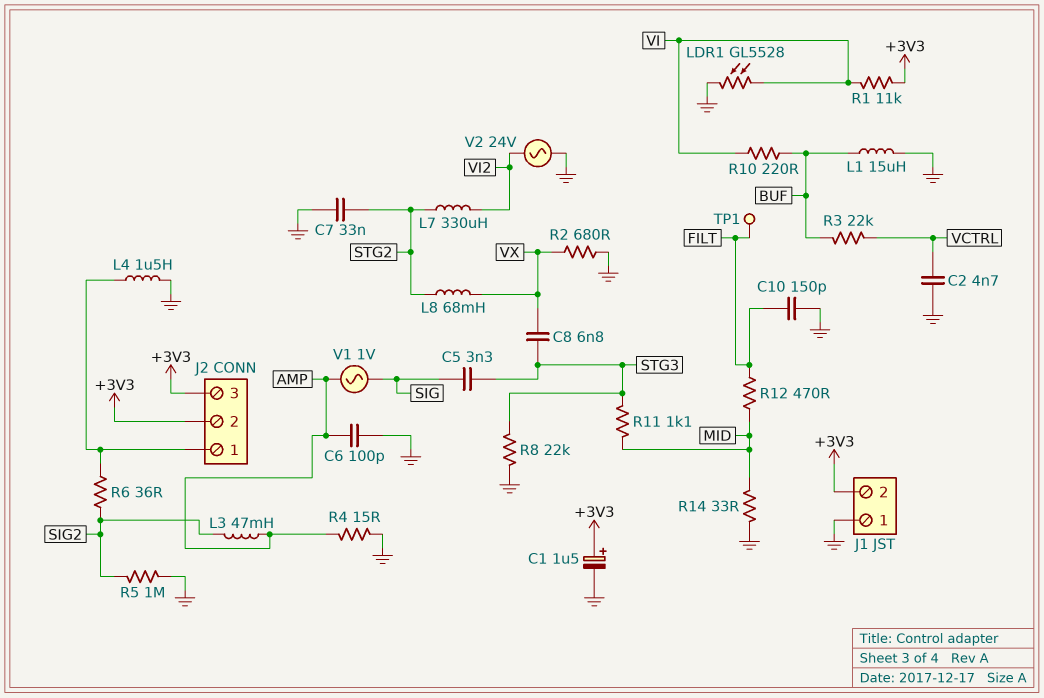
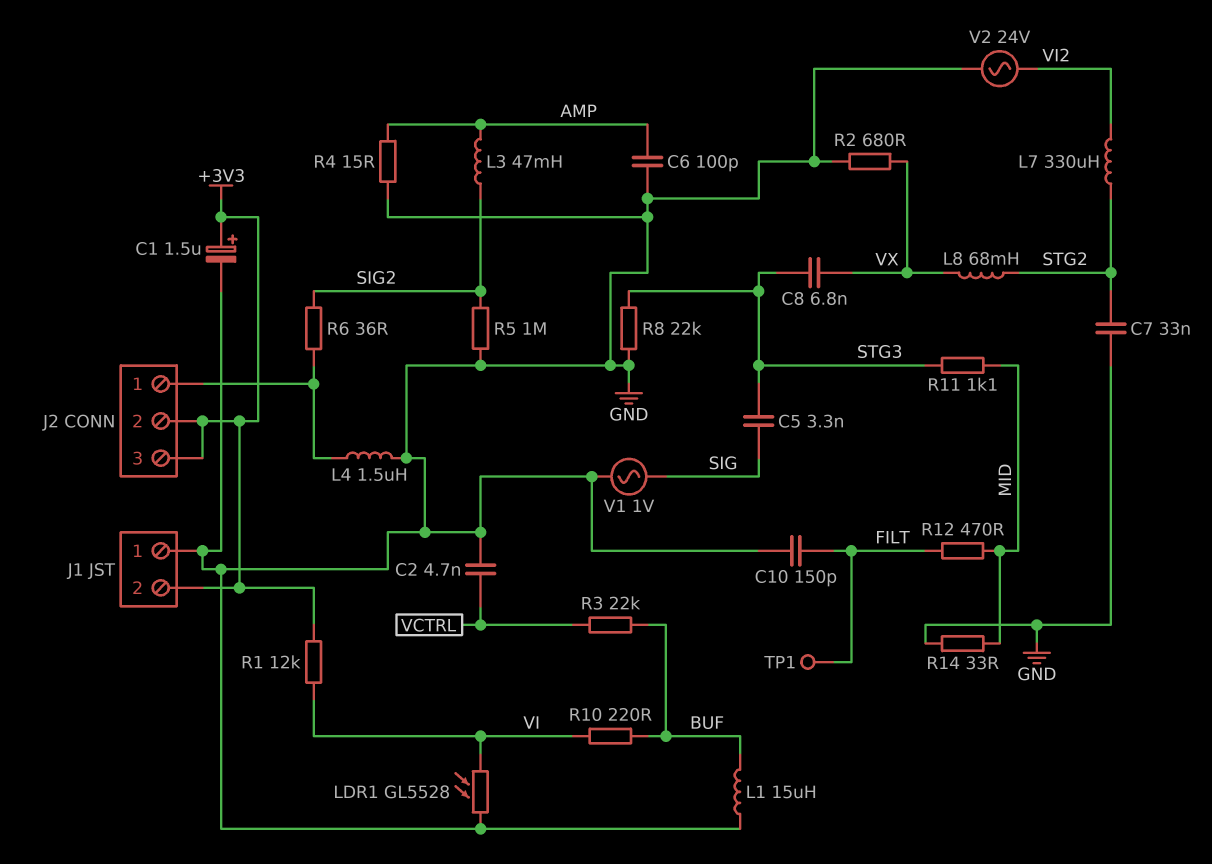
R1: 11k (+3V3, VI) -> 12k (+3V3, VI)
V1: AC 1V (AMP, SIG) -> AC 1V (GND, SIG)

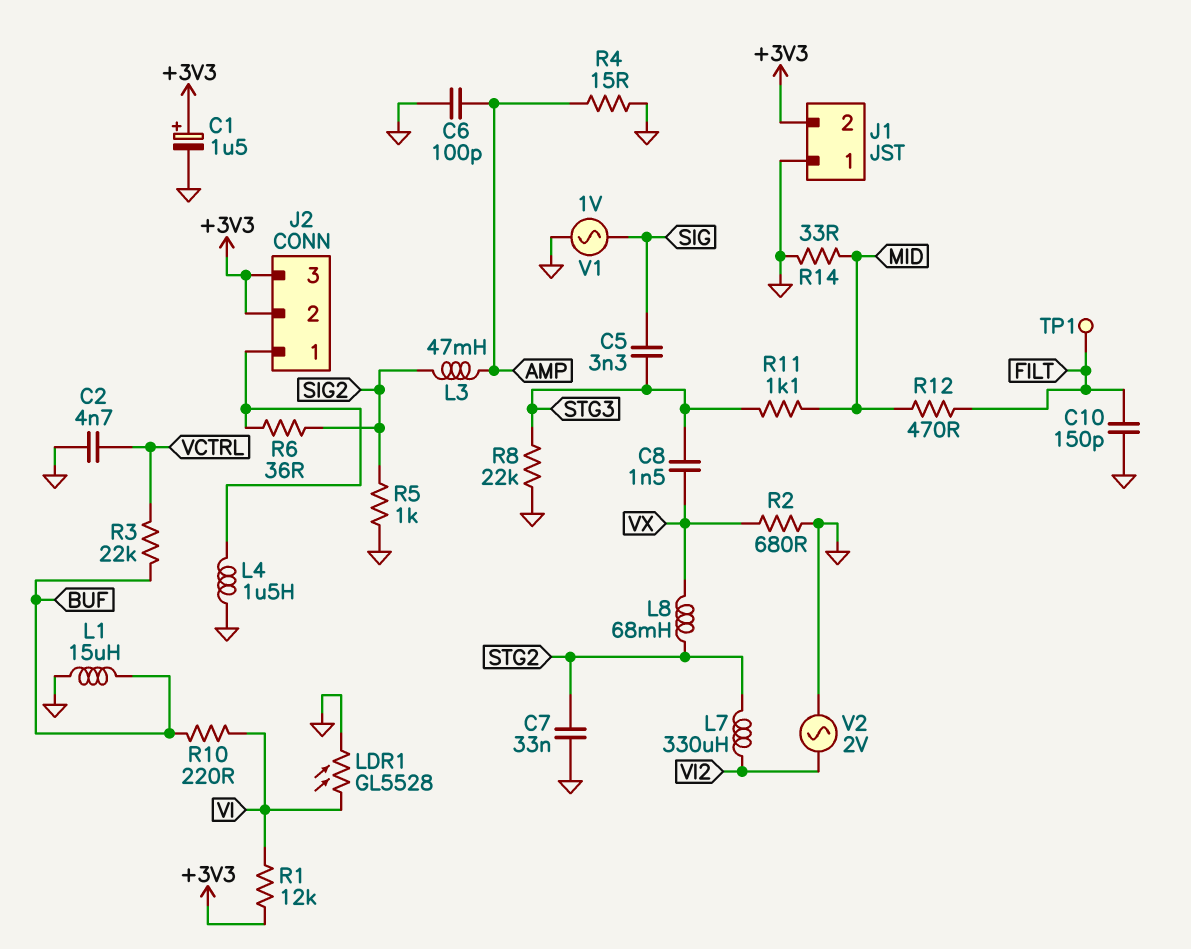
C8: 6.8nF (STG3, VX) -> 1.5nF (STG3, VX)
R5: 1M (GND, SIG2) -> 1k (GND, SIG2)
V2: AC 24V (GND, VI2) -> AC 2V (GND, VI2)

